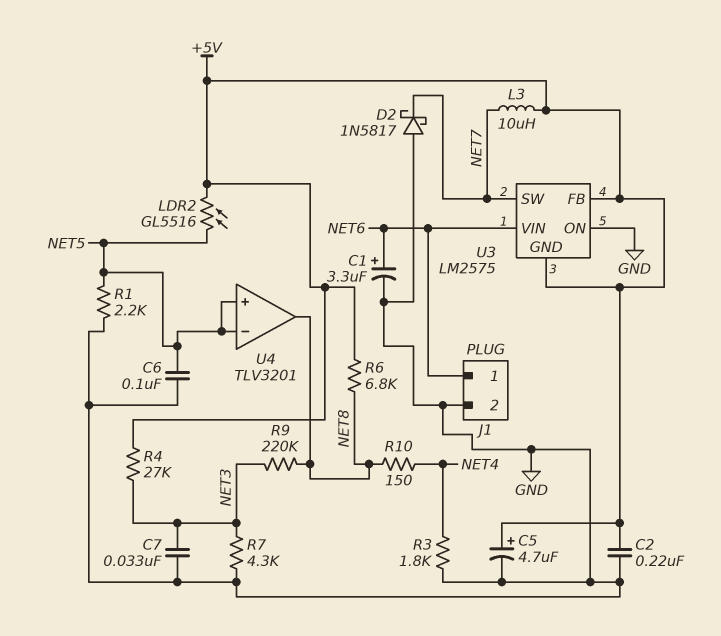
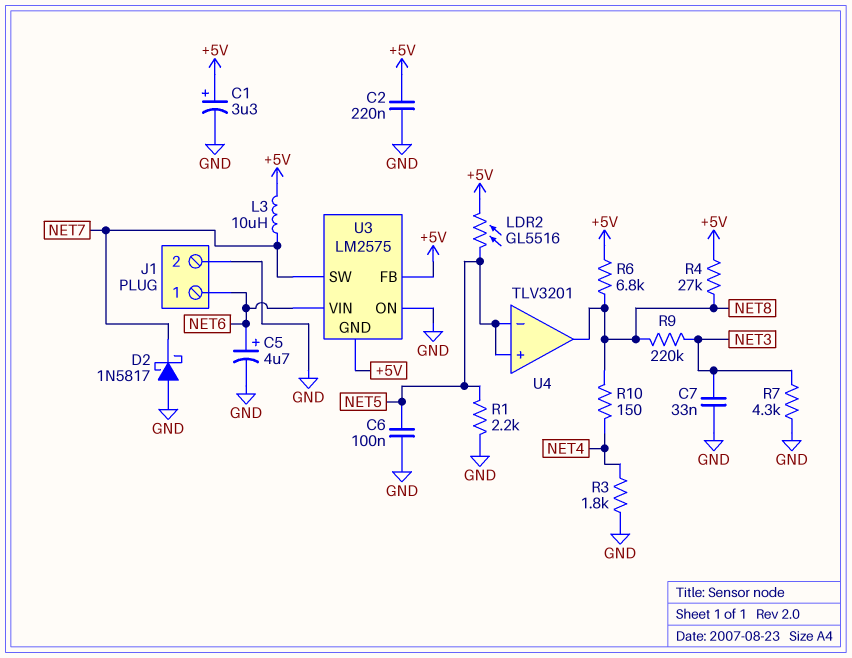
C1: 3.3uF (plus NET6, minus GND) -> 3.3uF (plus +5V, minus GND)
C5: 4.7uF (plus +5V, minus GND) -> 4.7uF (plus NET6, minus GND)
R4: 27k (+5V, NET3) -> 27k (+5V, NET8)

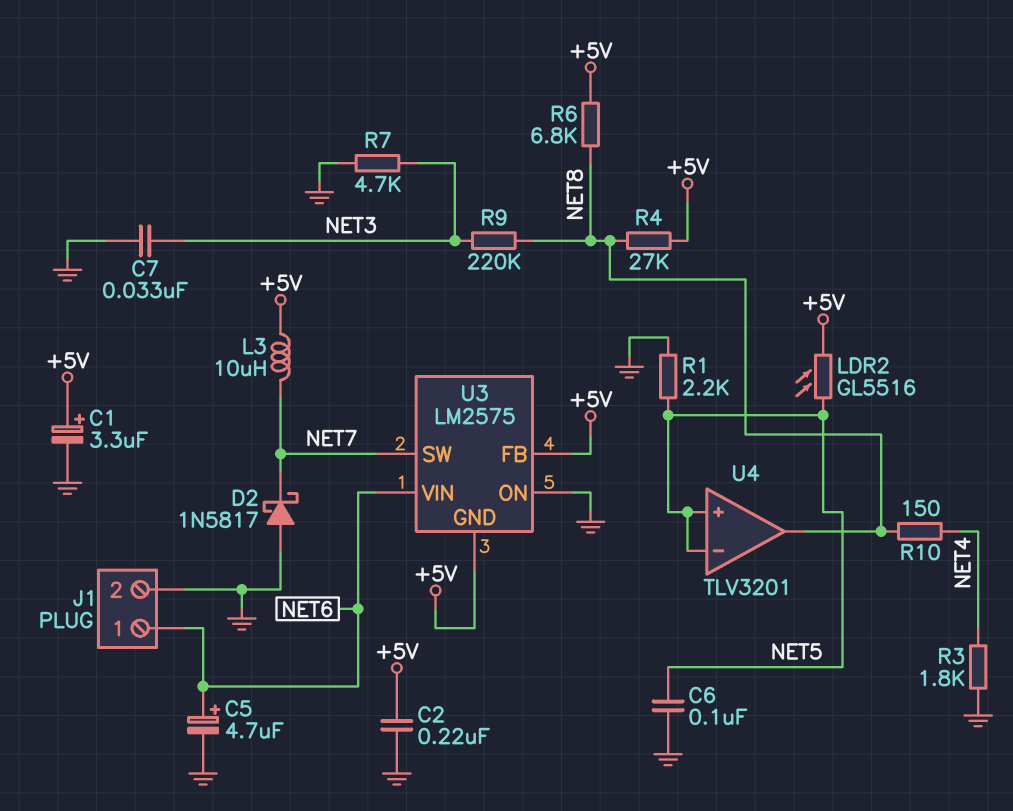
R7: 4.3k (GND, NET3) -> 4.7k (GND, NET3)

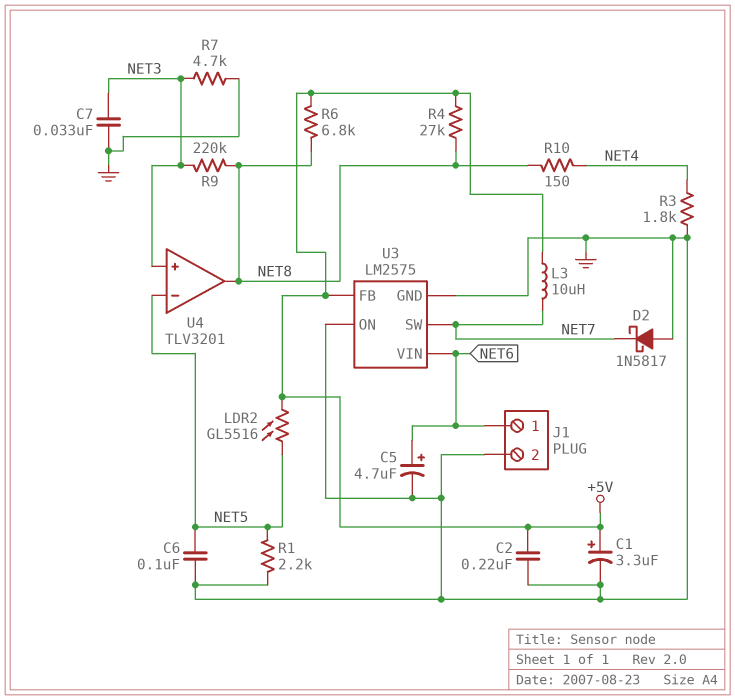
U3 pin GND: +5V -> GND
U4 pin in+: NET5 -> NET3

